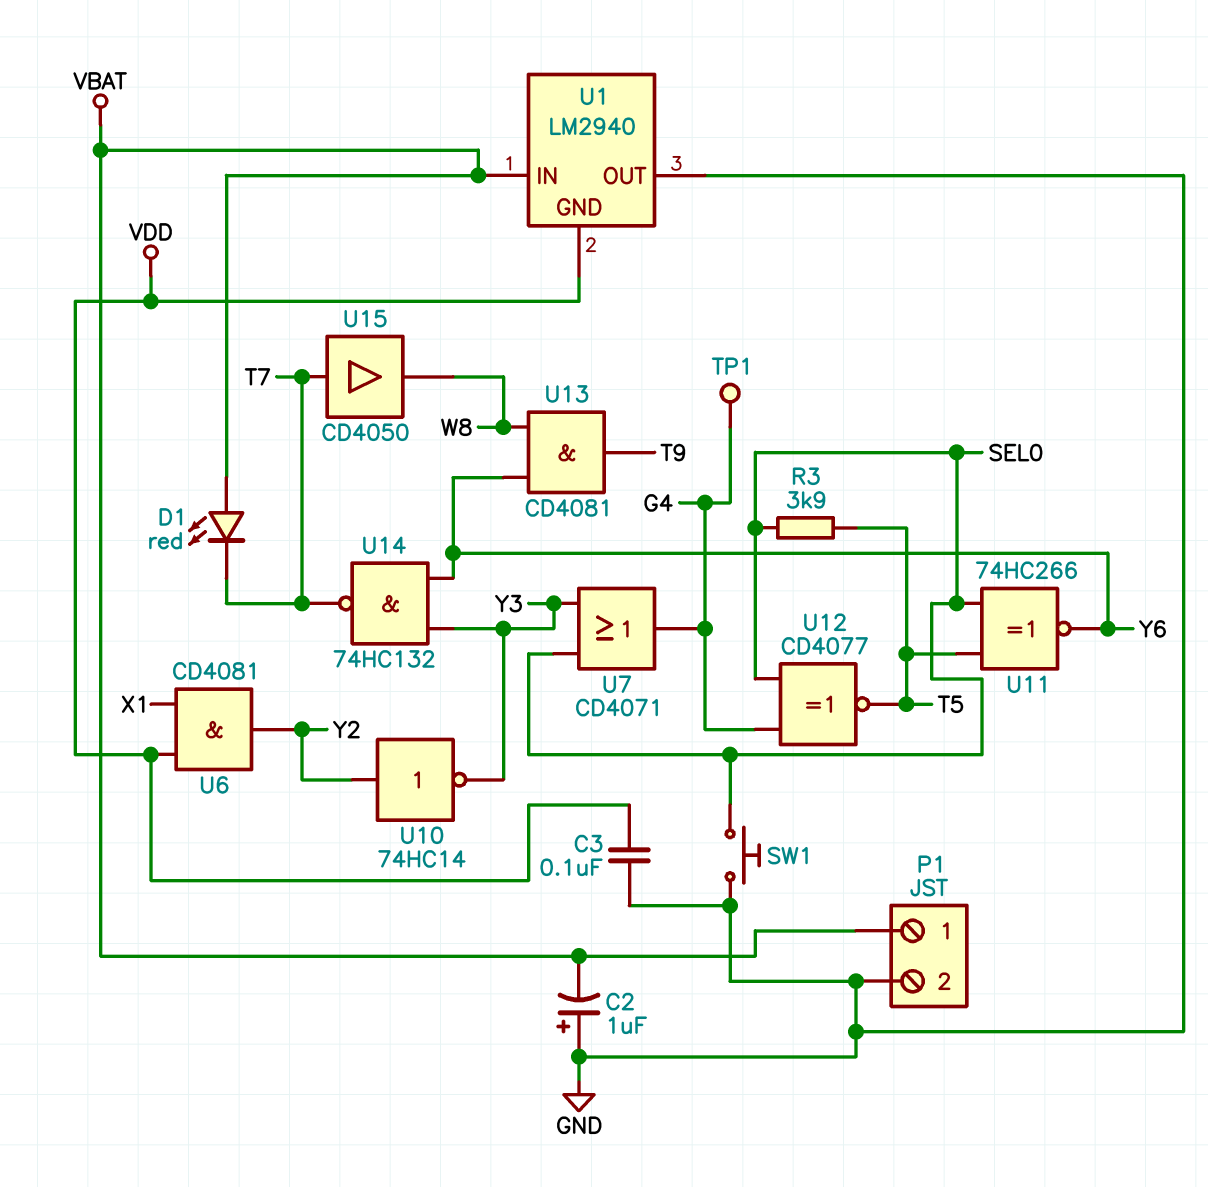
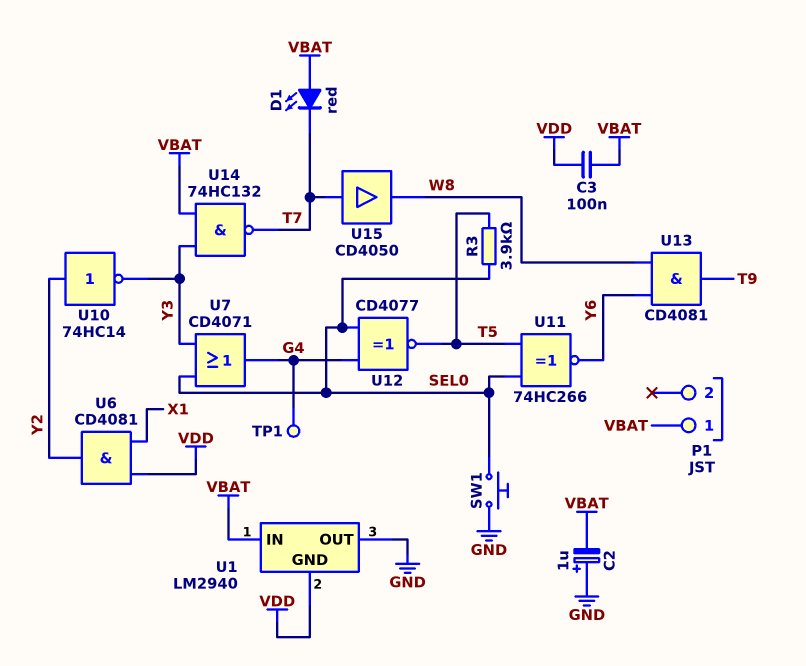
C3: 100nF (GND, VDD) -> 100nF (VBAT, VDD)
P1 pin 2: GND -> none
U14: NAND 74HC132 (in Y3, in Y6, out T7) -> NAND 74HC132 (in VBAT, in Y3, out T7)

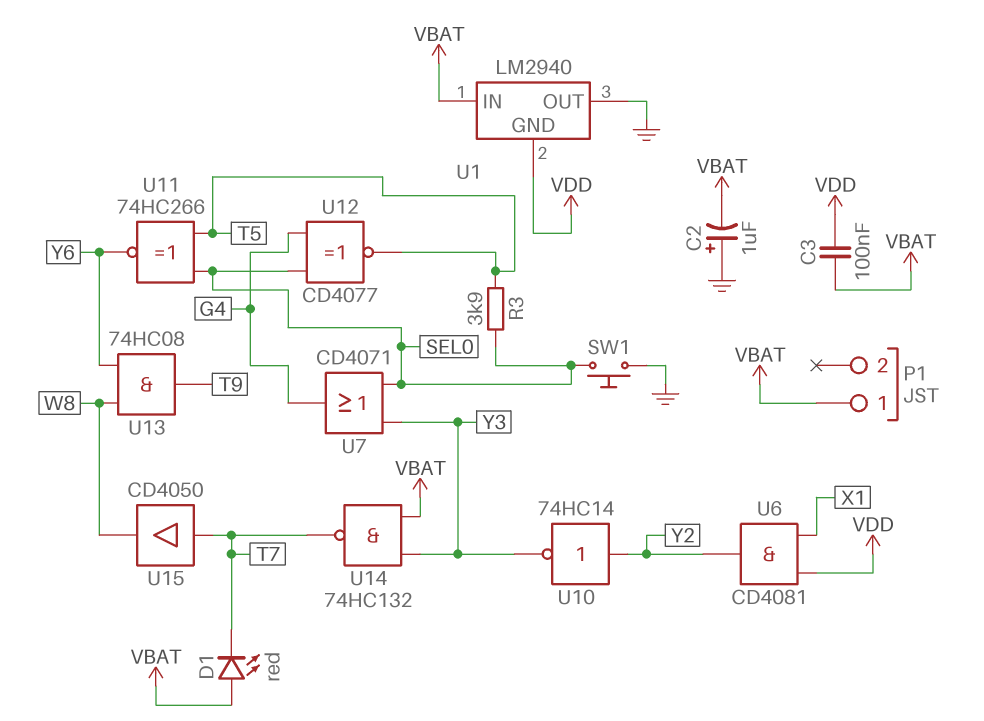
TP1: test point (G4) -> none
U13: AND CD4081 (in W8, in Y6, out T9) -> AND 74HC08 (in W8, in Y6, out T9)

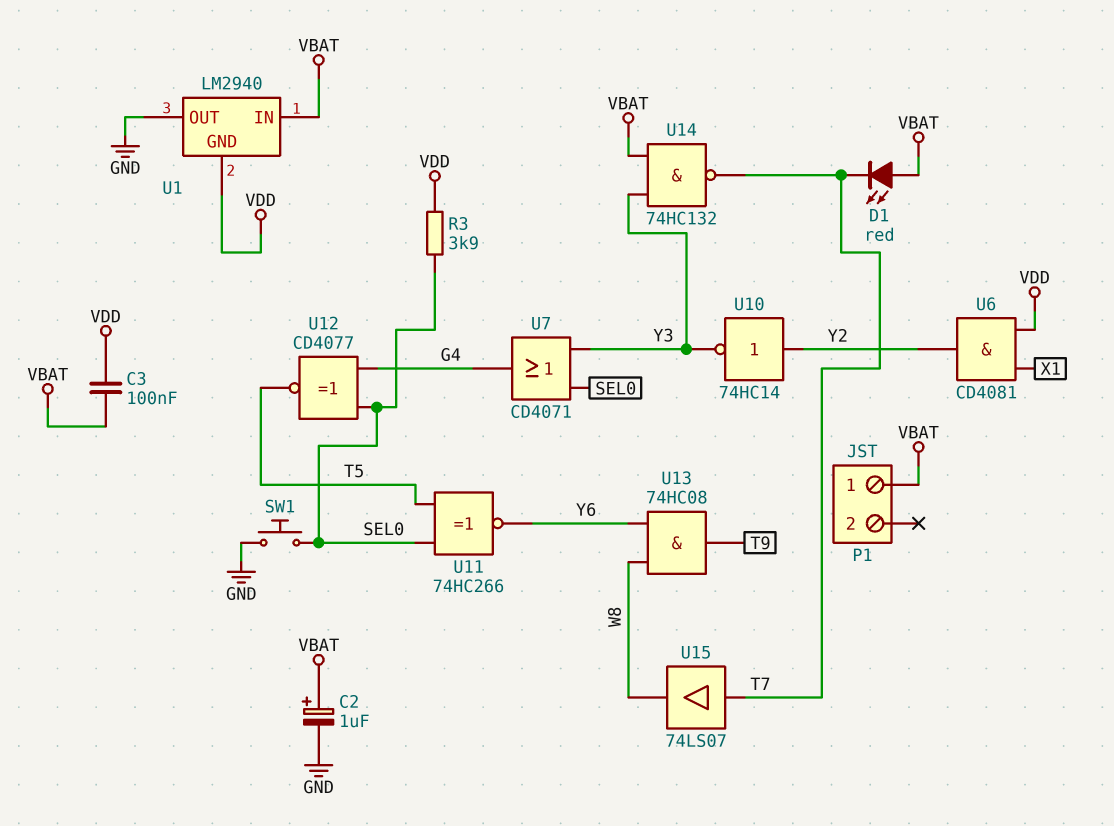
C2: 1uF (plus GND, minus VBAT) -> 1uF (plus VBAT, minus GND)
R3: 3.9k (SEL0, T5) -> 3.9k (SEL0, VDD)
U15: buffer CD4050 (in T7, out W8) -> buffer 74LS07 (in T7, out W8)

